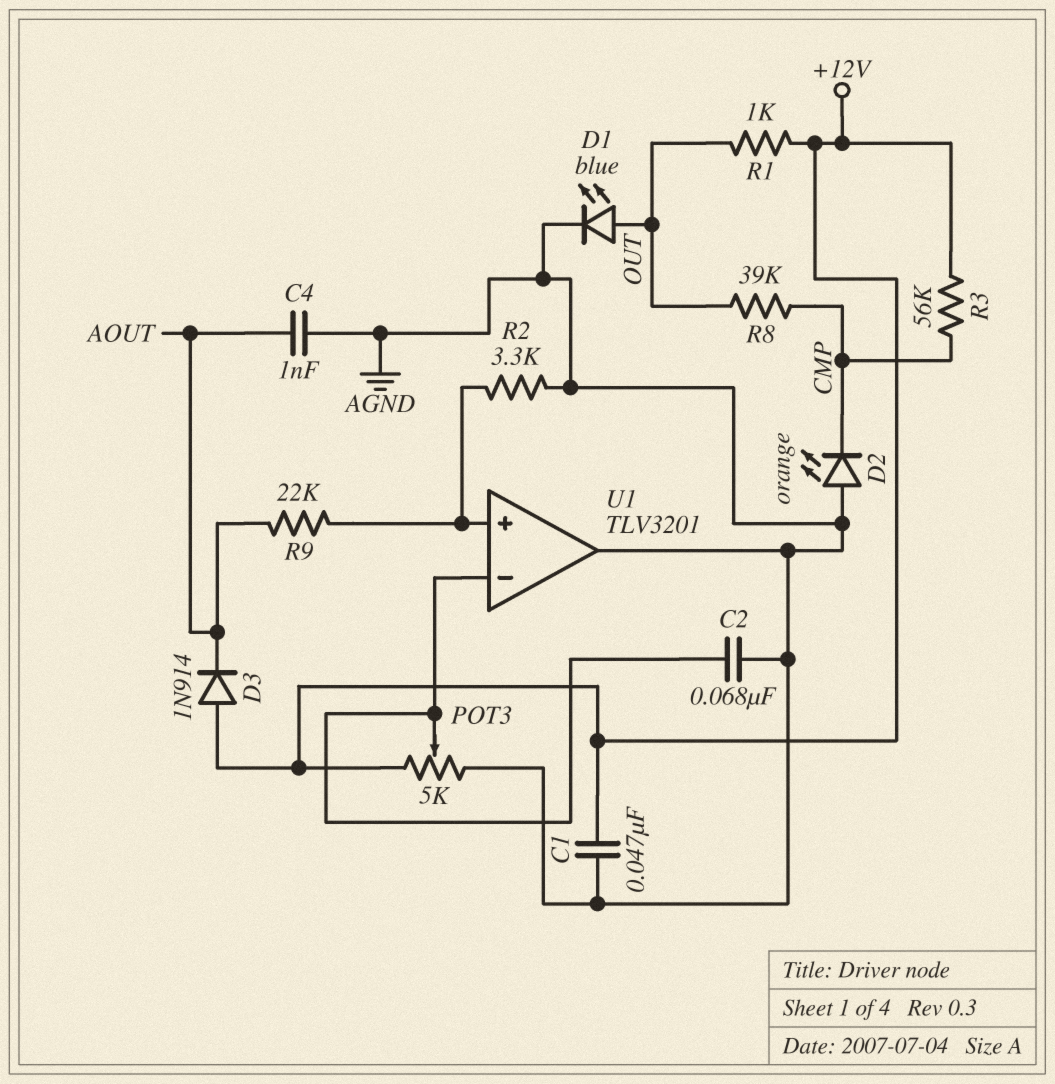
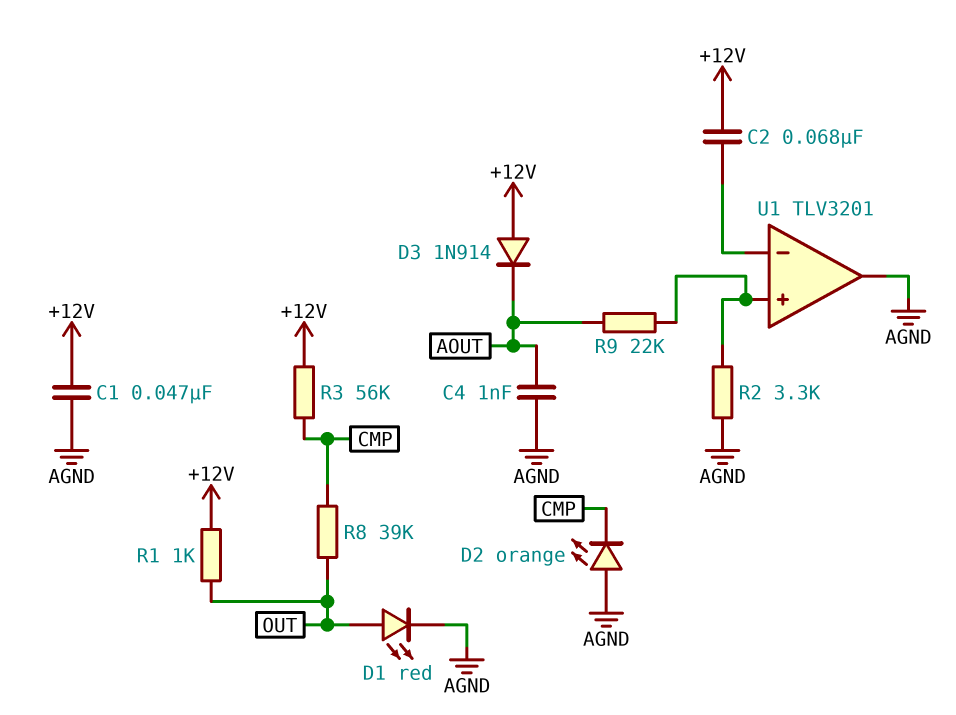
C2: 68nF (AGND, U1/in-) -> 68nF (+12V, U1/in-)
D1: LED blue (A OUT, K AGND) -> LED red (A OUT, K AGND)
POT3: 5k (+12V, AGND, wiper U1/in-) -> none

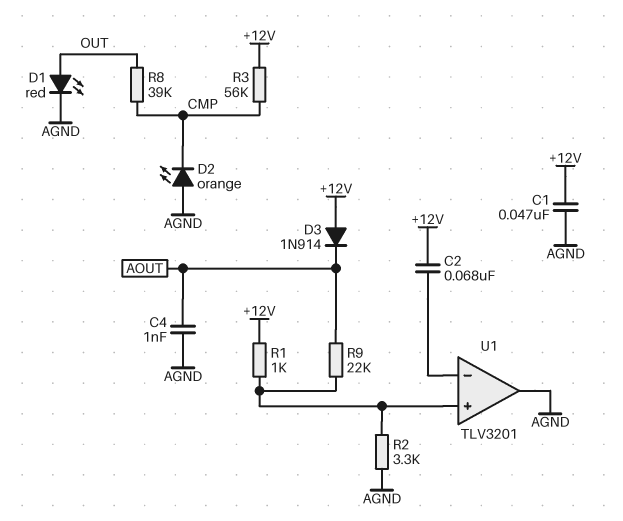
R1: 1k (+12V, OUT) -> 1k (+12V, U1/in+)

